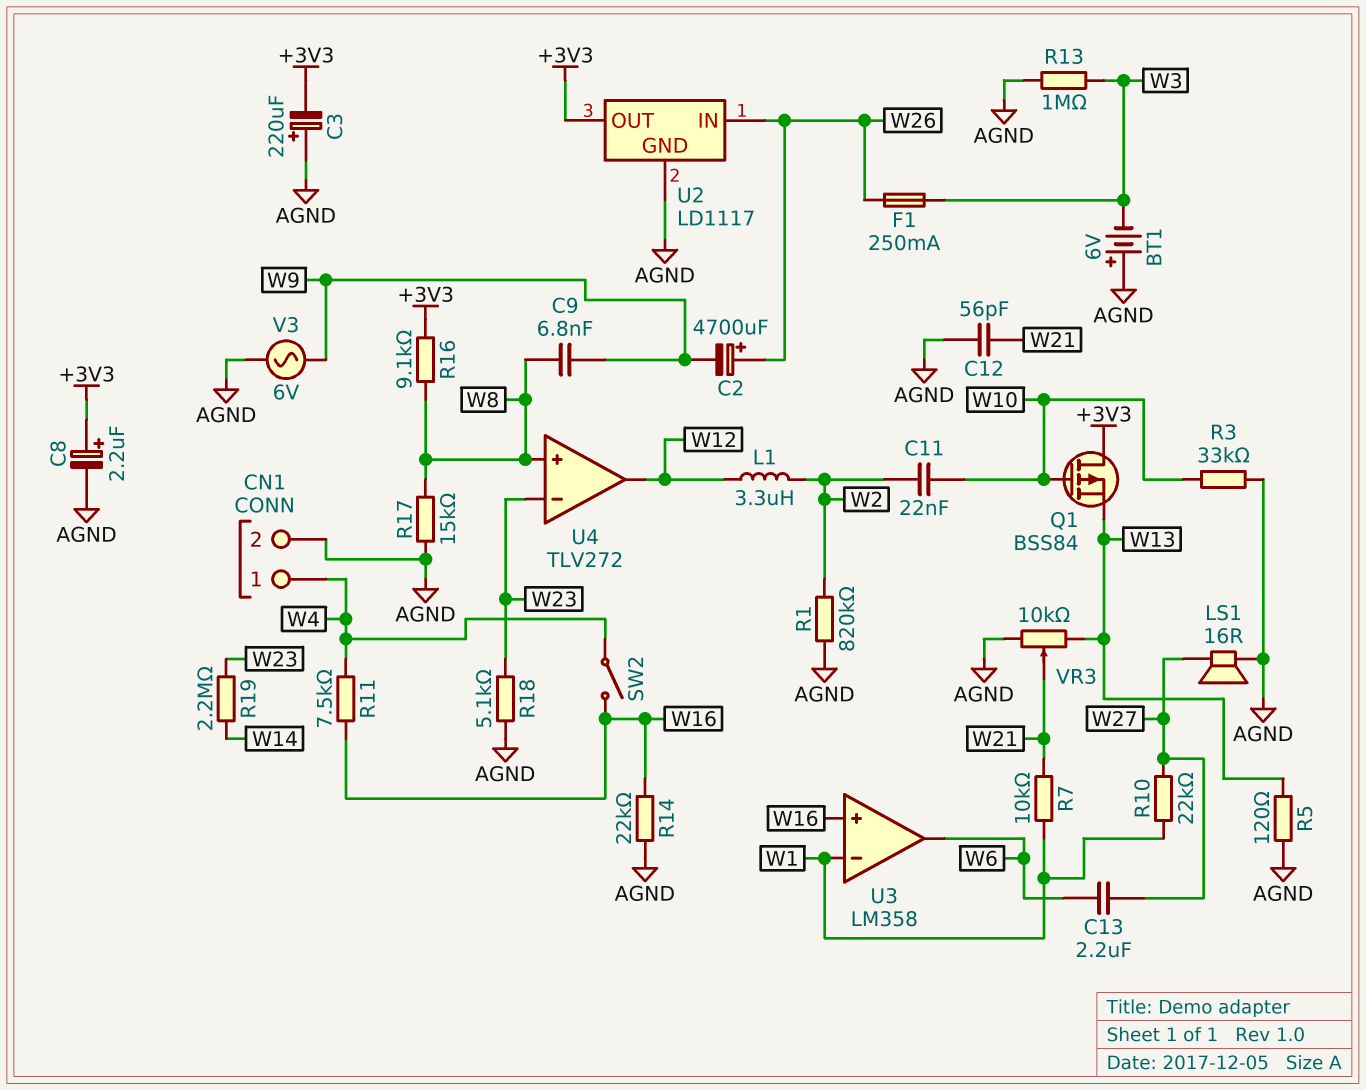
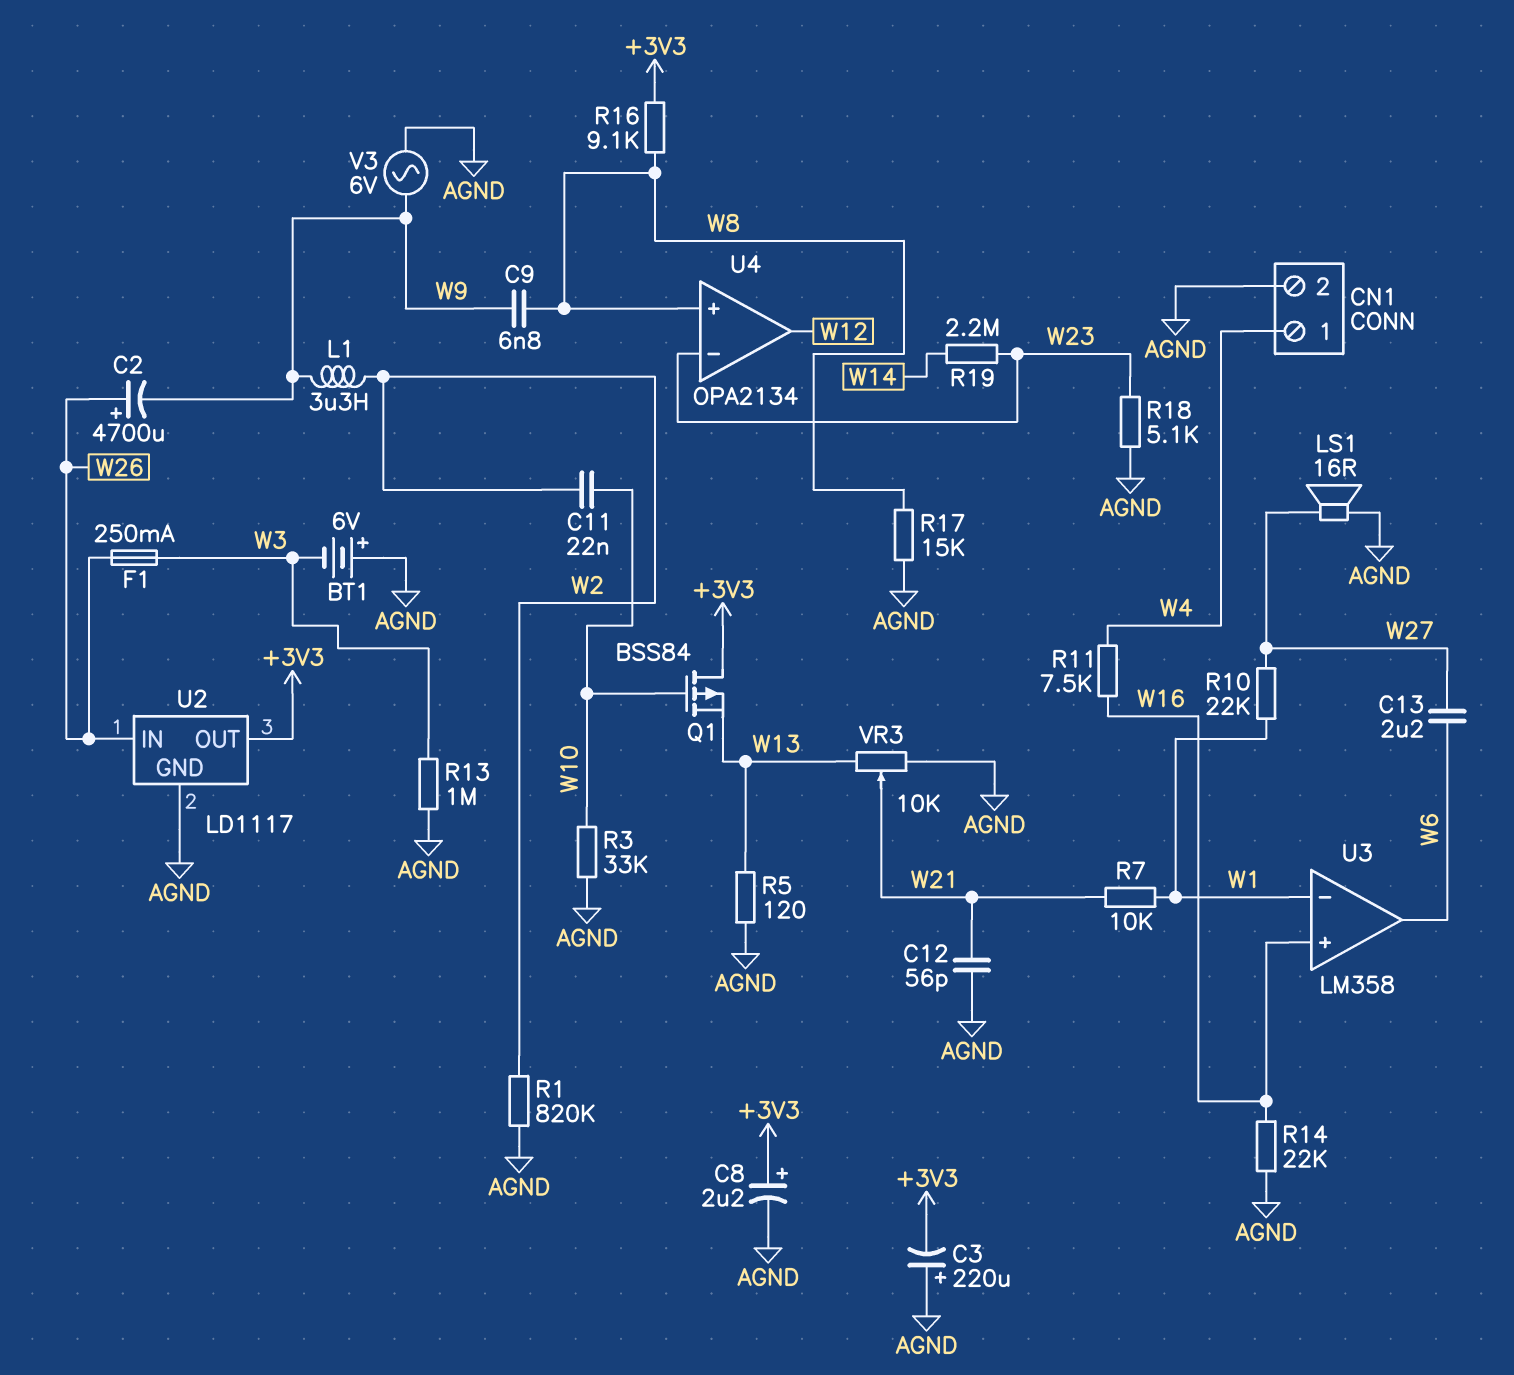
L1: 3.3uH (W2, W12) -> 3.3uH (W2, W9)
SW2: switch (W4, W16) -> none
U4: TLV272 -> OPA2134

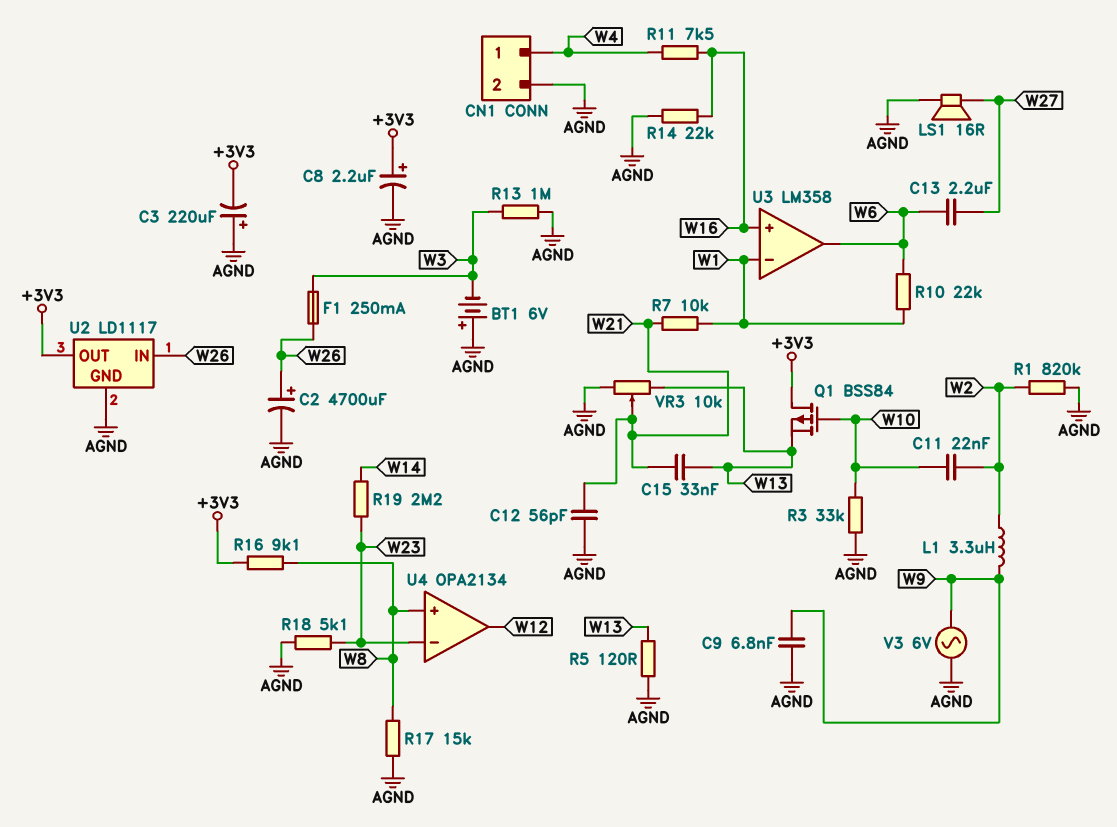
C2: 4700uF (plus W26, minus W9) -> 4700uF (plus W26, minus AGND)
C9: 6.8nF (W8, W9) -> 6.8nF (AGND, W9)
C15: none -> 33nF (W13, W21)
R10: 22k (W1, W27) -> 22k (W1, W6)

